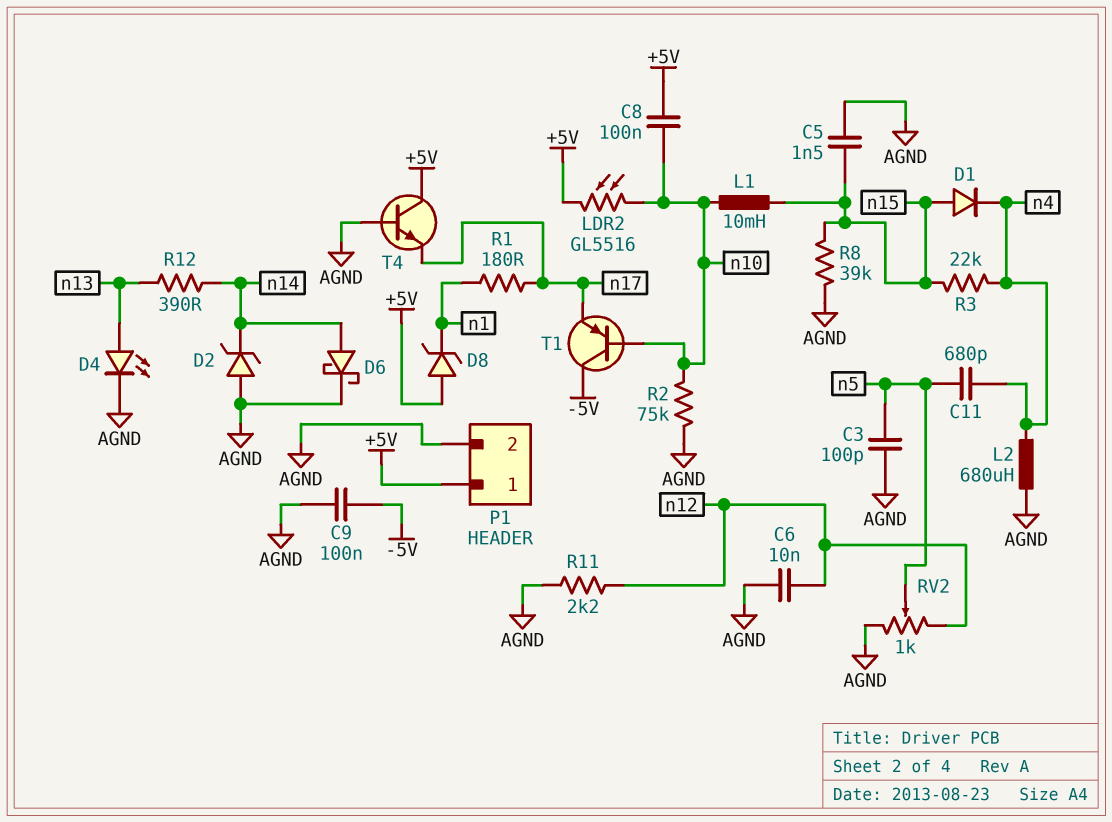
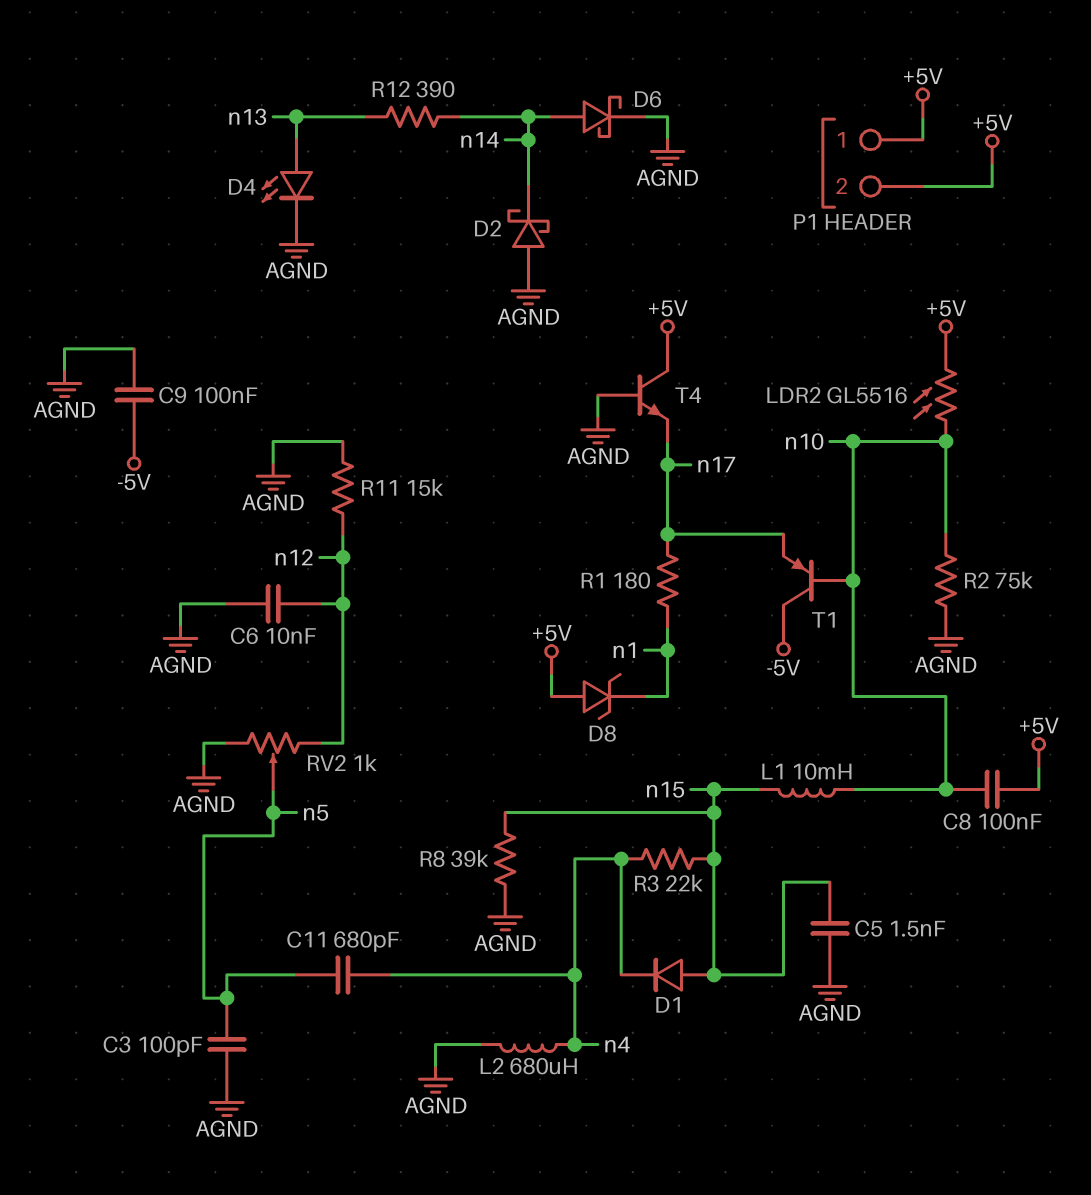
D2: zener (A AGND, K n14) -> schottky (A AGND, K n14)
P1 pin 2: AGND -> +5V
R11: 2.2k (AGND, n12) -> 15k (AGND, n12)

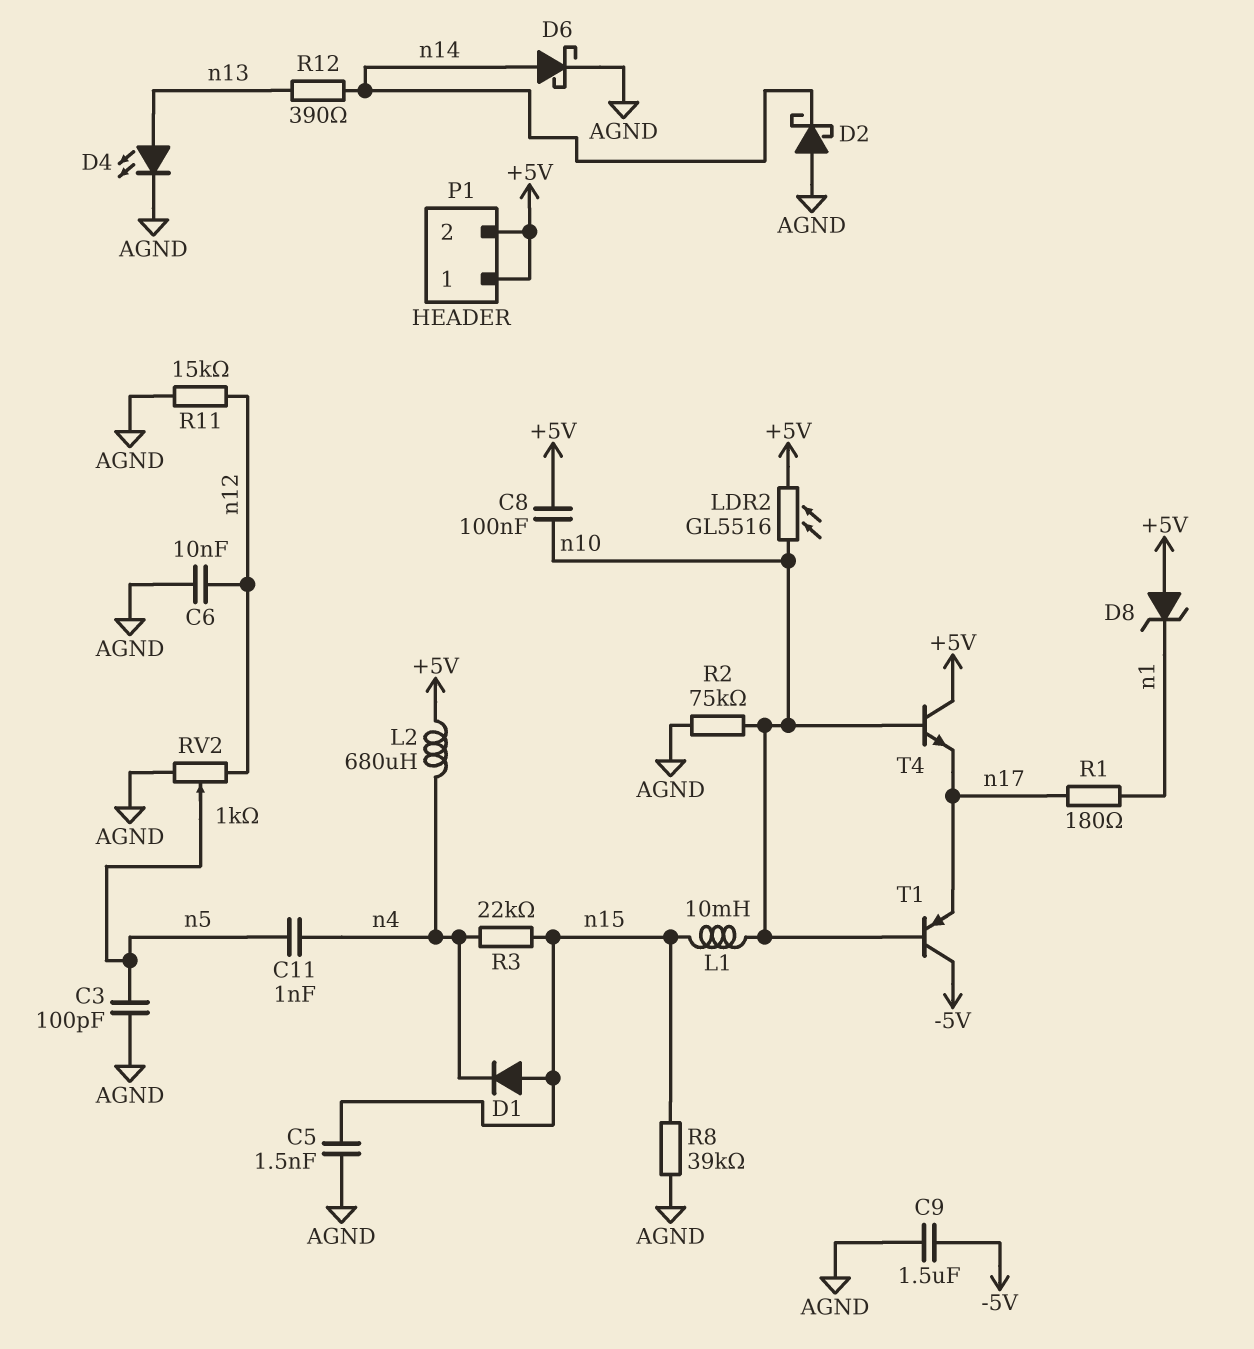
C9: 100nF (-5V, AGND) -> 1.5uF (-5V, AGND)
C11: 680pF (n4, n5) -> 1nF (n4, n5)
L2: 680uH (AGND, n4) -> 680uH (+5V, n4)
T4: NPN (B AGND, C +5V, E n17) -> NPN (B n10, C +5V, E n17)

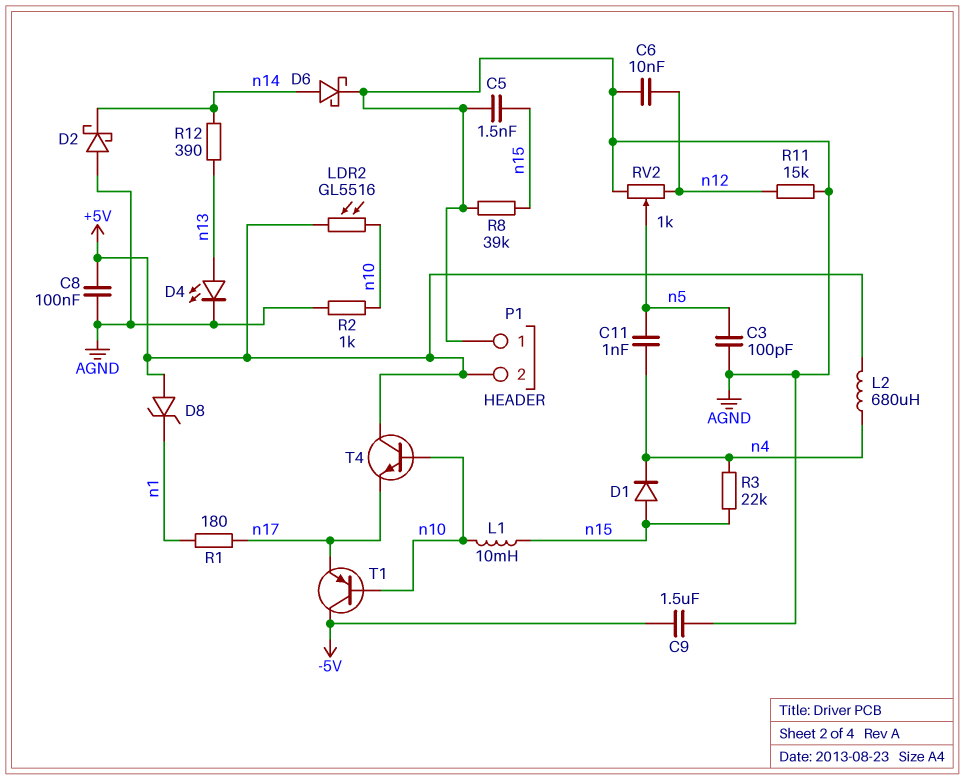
C8: 100nF (+5V, n10) -> 100nF (+5V, AGND)
P1 pin 1: +5V -> AGND
R2: 75k (AGND, n10) -> 1k (AGND, n10)

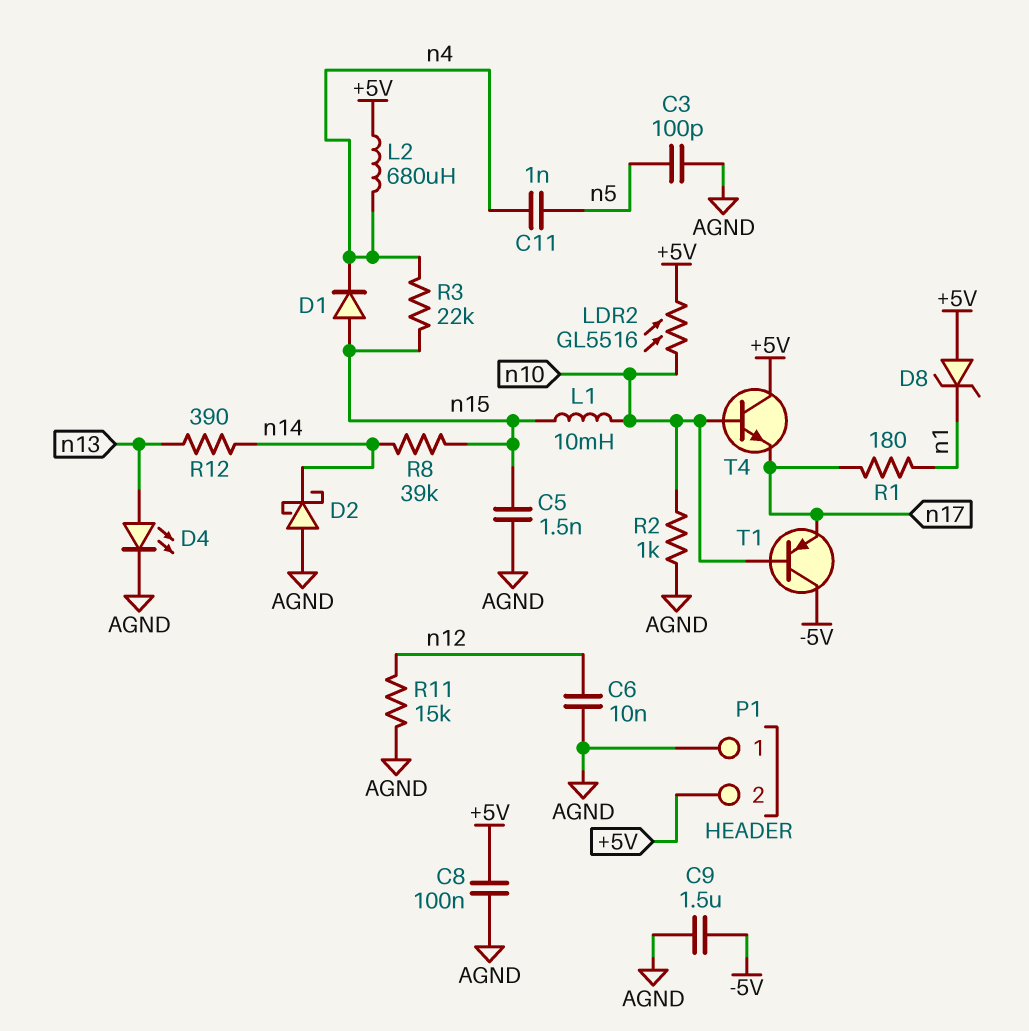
D6: schottky (A n14, K AGND) -> none
R8: 39k (AGND, n15) -> 39k (n14, n15)
RV2: 1k (AGND, n12, wiper n5) -> none

